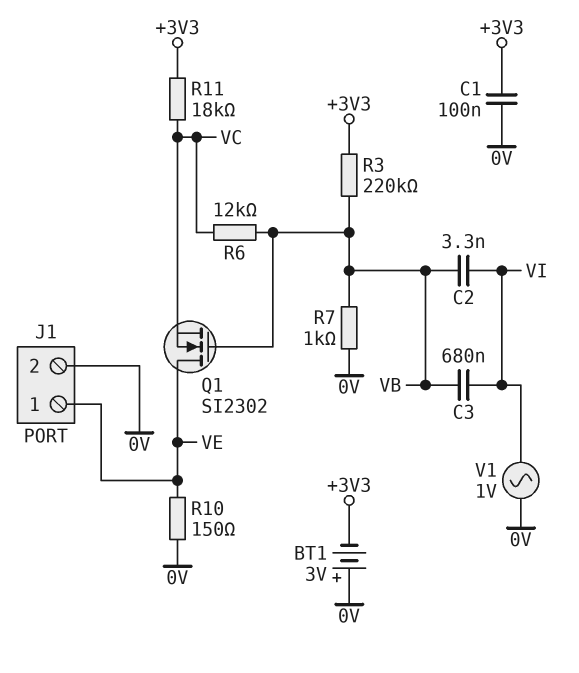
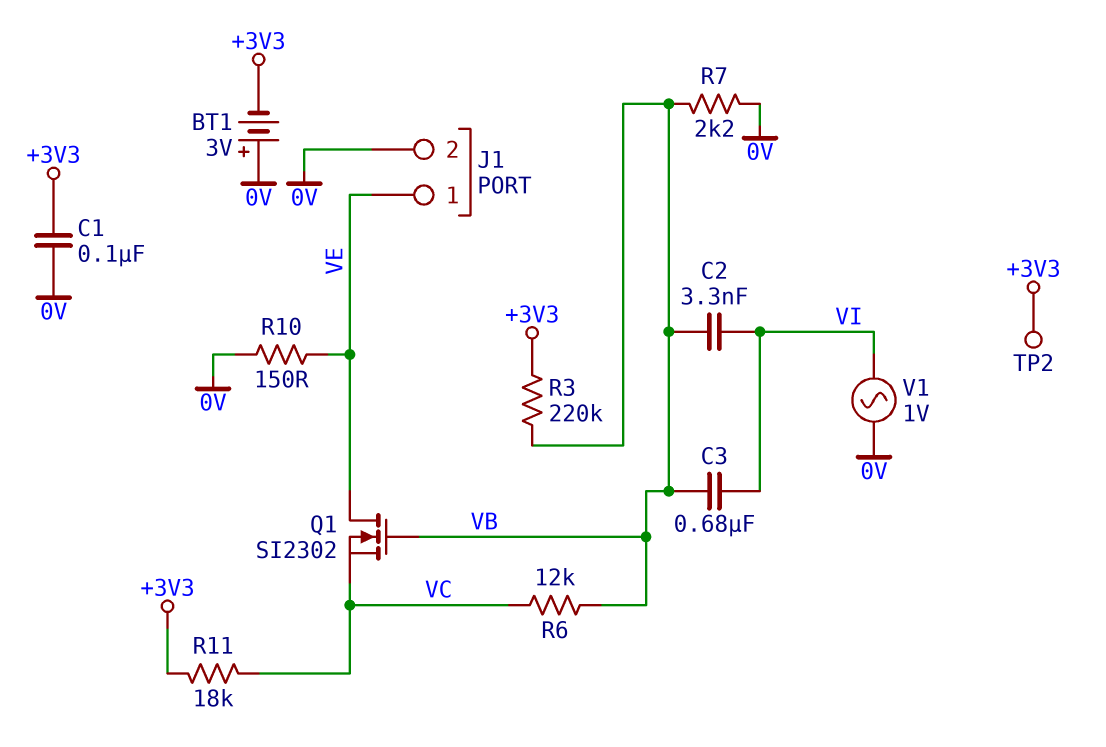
R7: 1k (0V, VB) -> 2.2k (0V, VB)
TP2: none -> test point (+3V3)

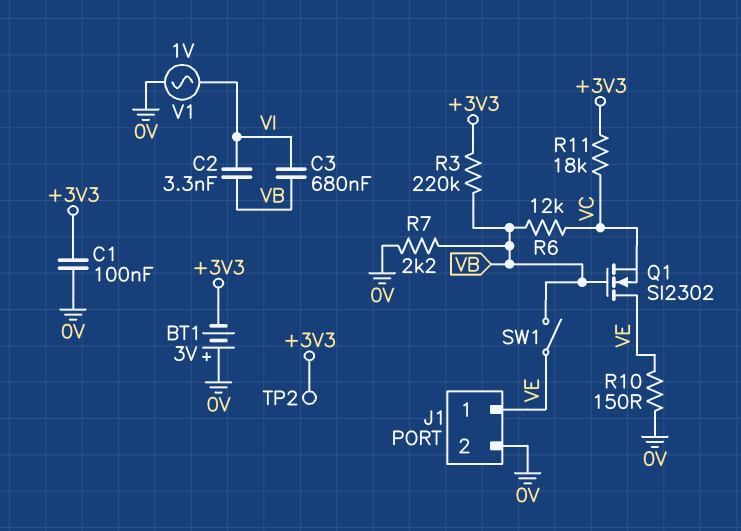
SW1: none -> switch (VB, VE)

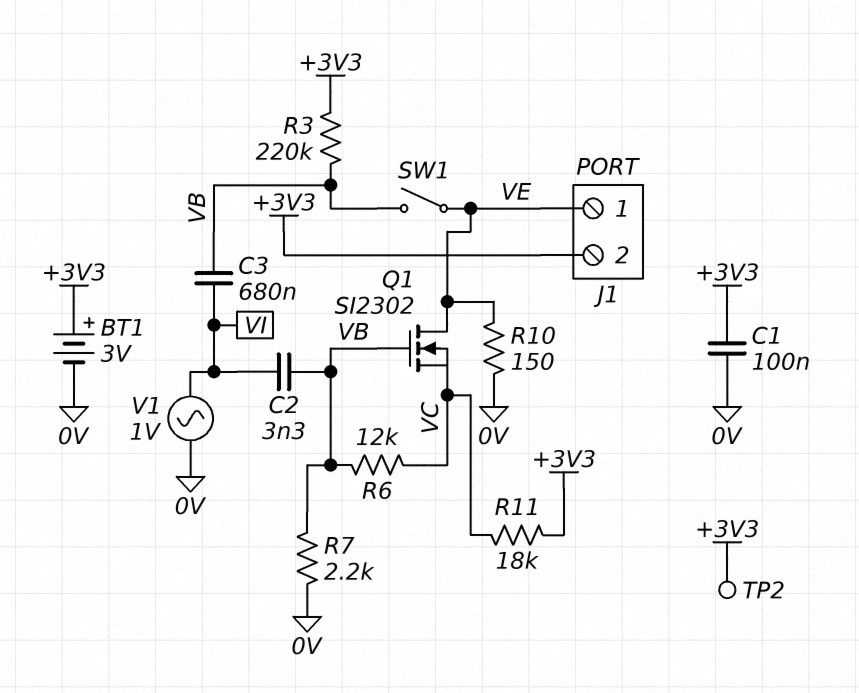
BT1: 3V (plus 0V, minus +3V3) -> 3V (plus +3V3, minus 0V)
J1 pin 2: 0V -> +3V3

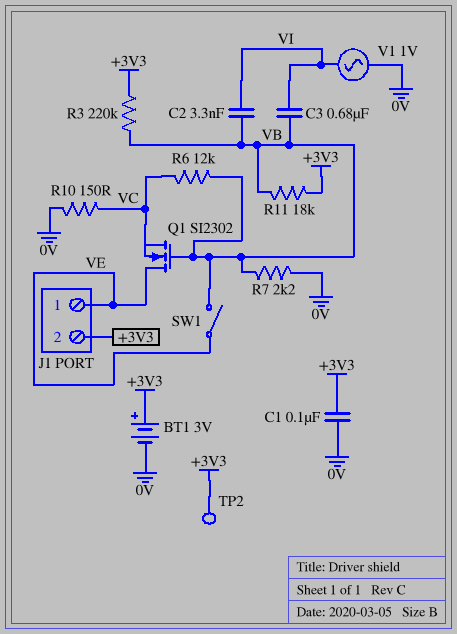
R10: 150 (0V, VE) -> 150 (0V, VC)
R11: 18k (+3V3, VC) -> 18k (+3V3, VB)

